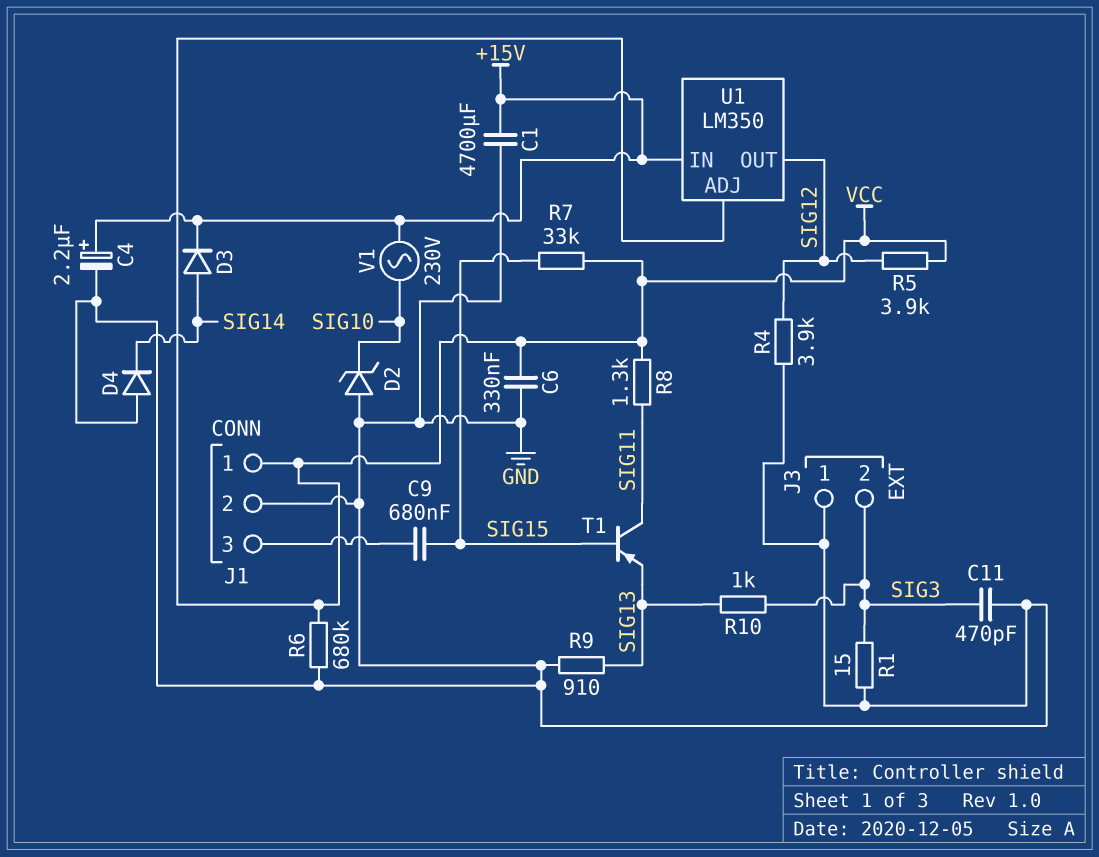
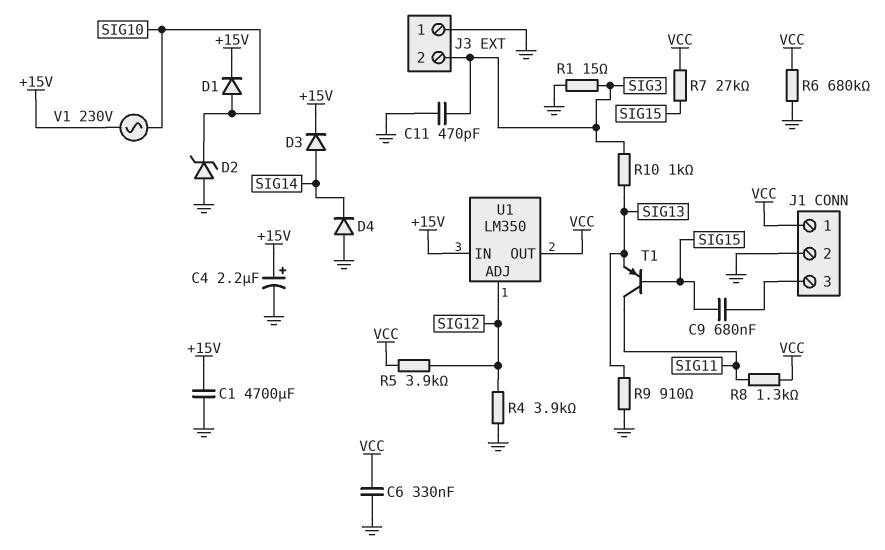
D1: none -> diode (A SIG10, K +15V)
R7: 33k (SIG15, VCC) -> 27k (SIG15, VCC)
U1 pin ADJ: VCC -> SIG12
U1 pin OUT: SIG12 -> VCC

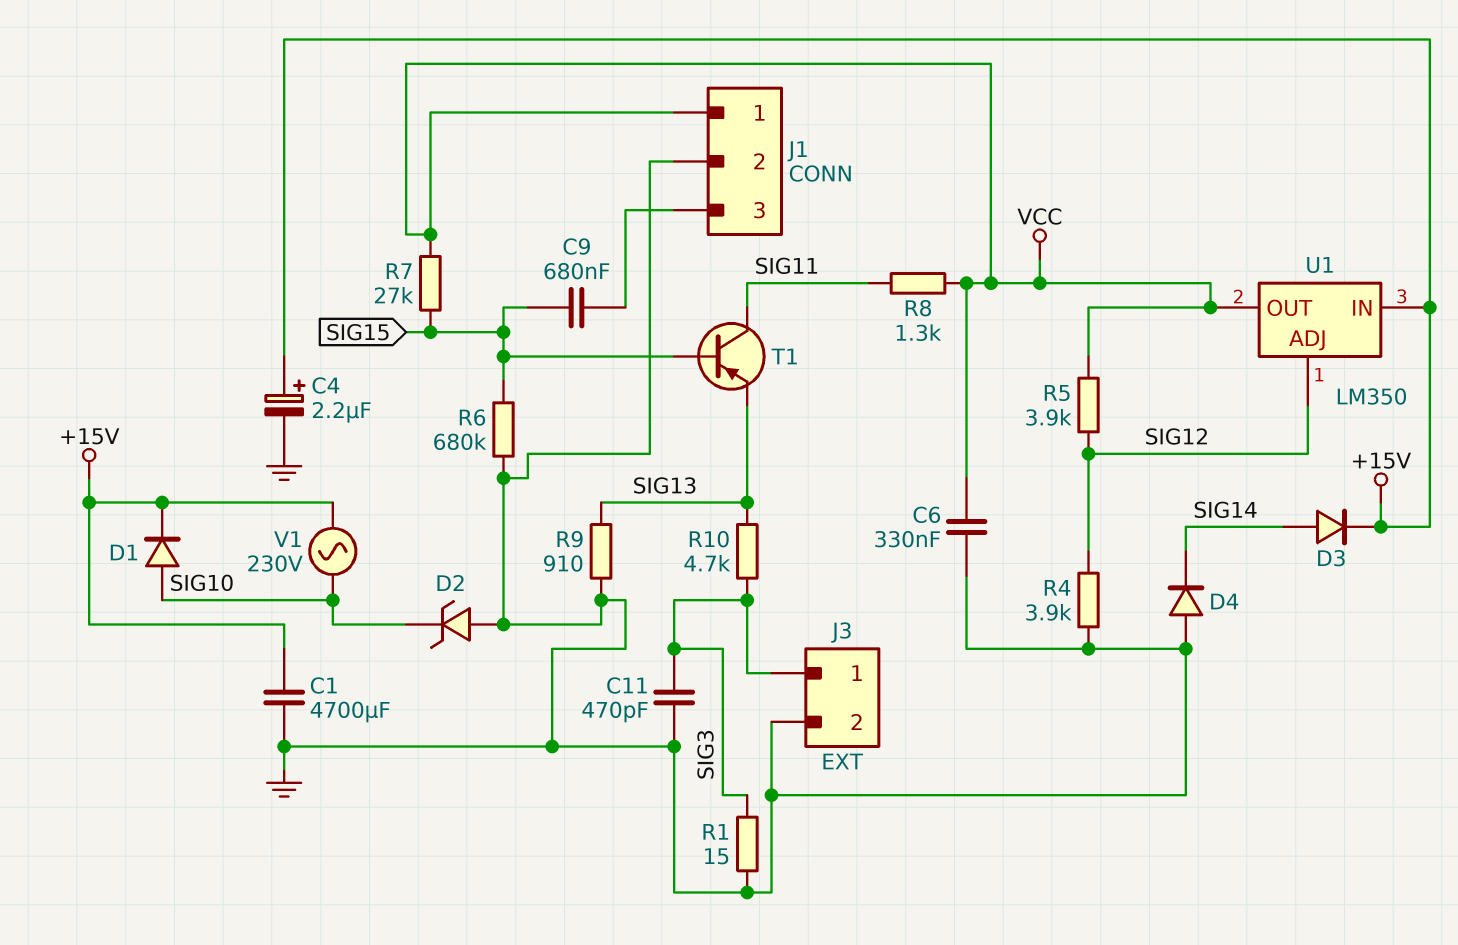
J3 pin 1: GND -> SIG3
J3 pin 2: SIG3 -> GND
R6: 680k (GND, VCC) -> 680k (GND, SIG15)
R10: 1k (SIG3, SIG13) -> 4.7k (SIG3, SIG13)

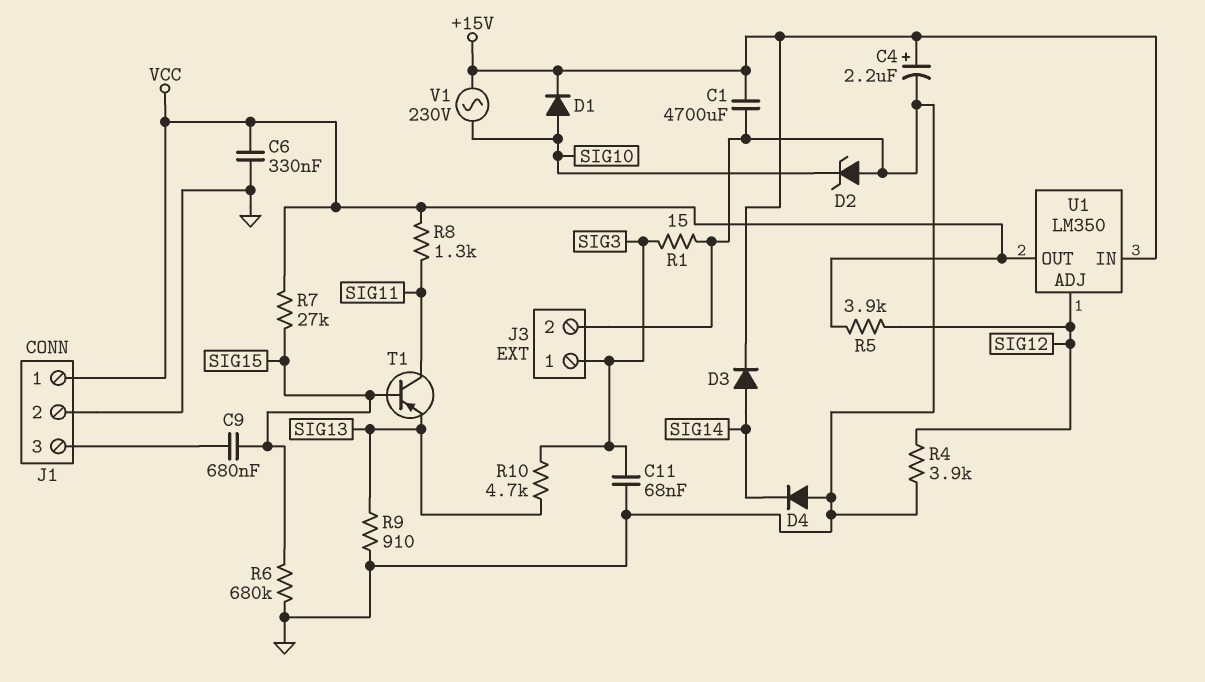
C11: 470pF (GND, SIG3) -> 68nF (GND, SIG3)

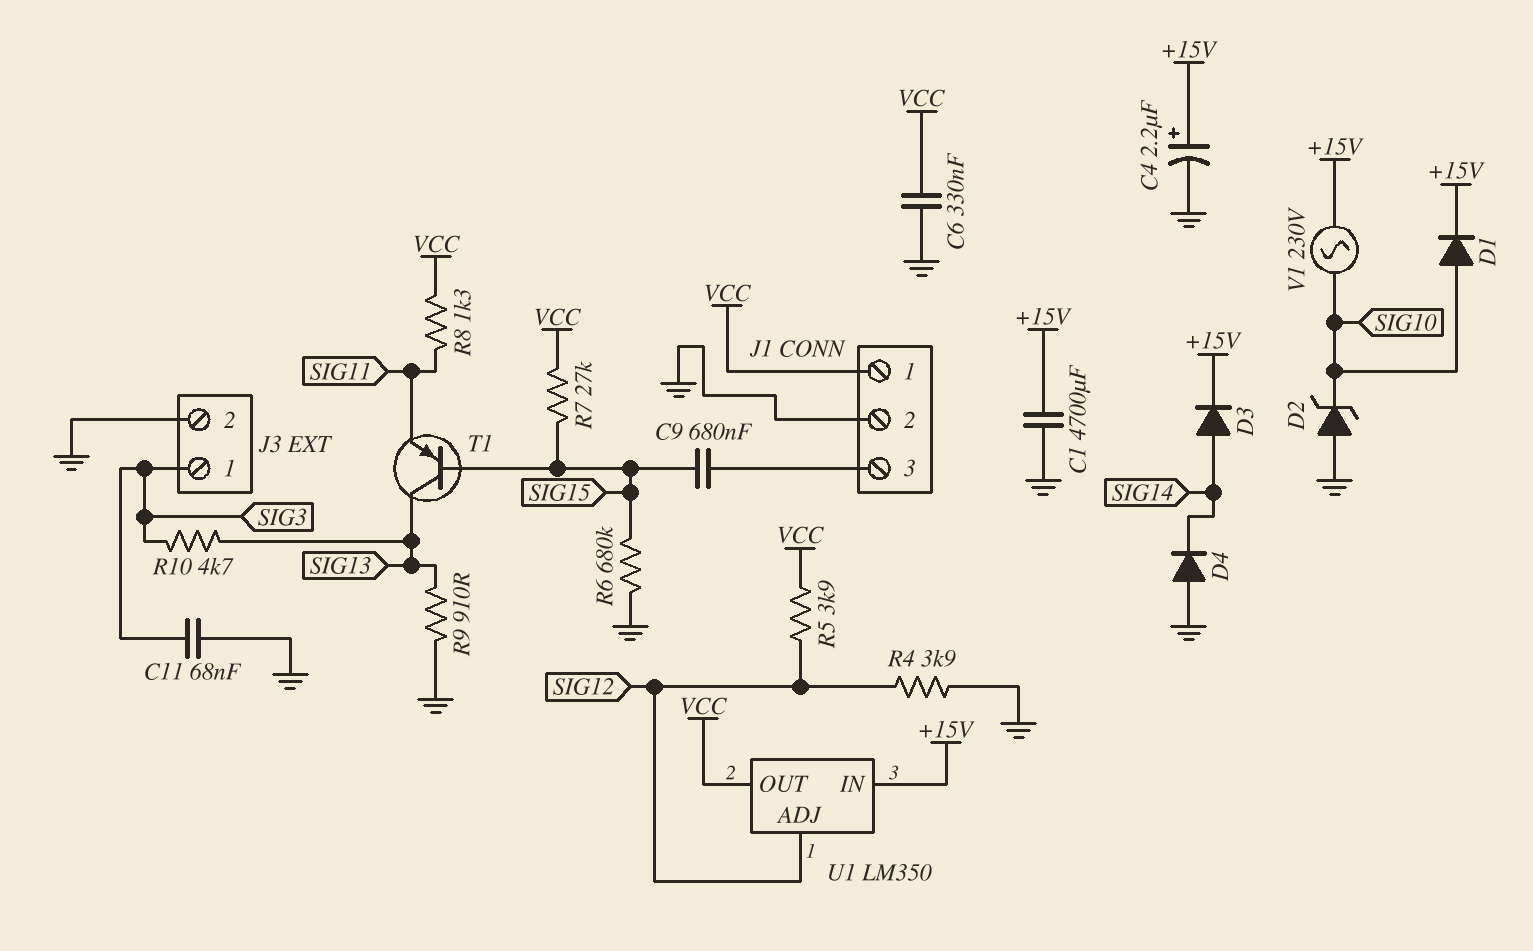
R1: 15 (GND, SIG3) -> none
T1: PNP (B SIG15, C SIG11, E SIG13) -> PNP (B SIG15, C SIG13, E SIG11)

